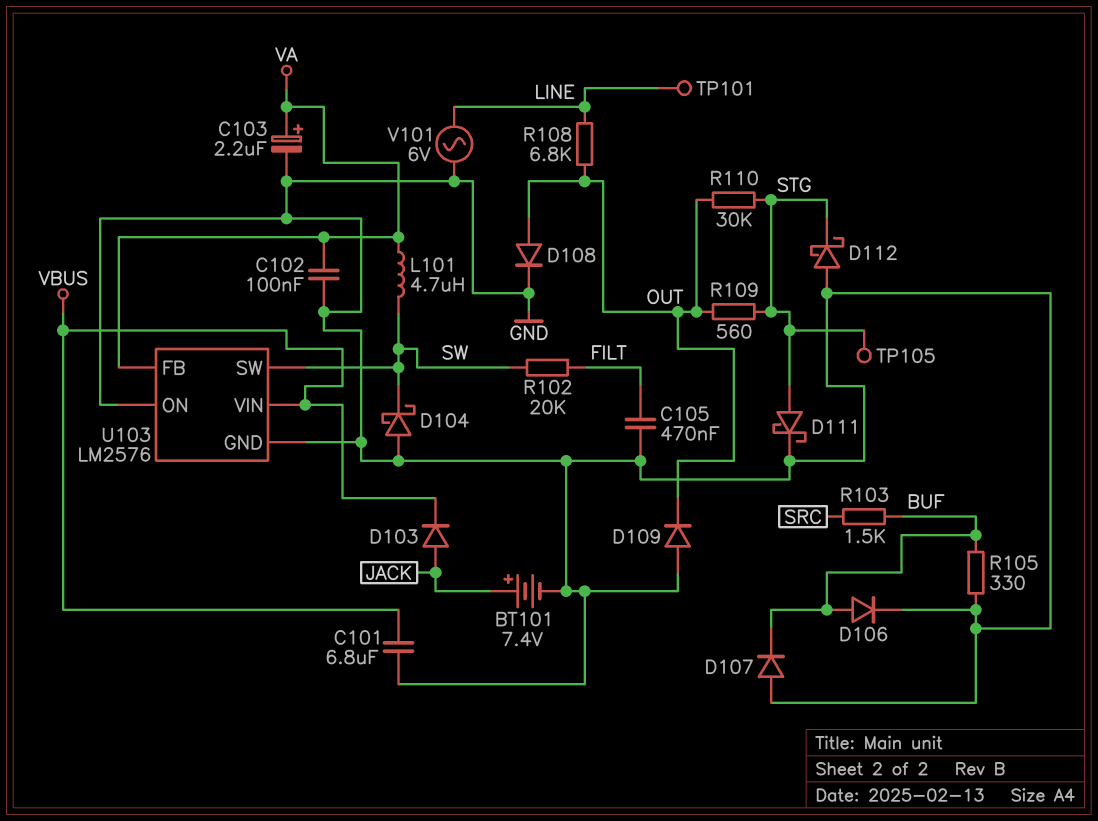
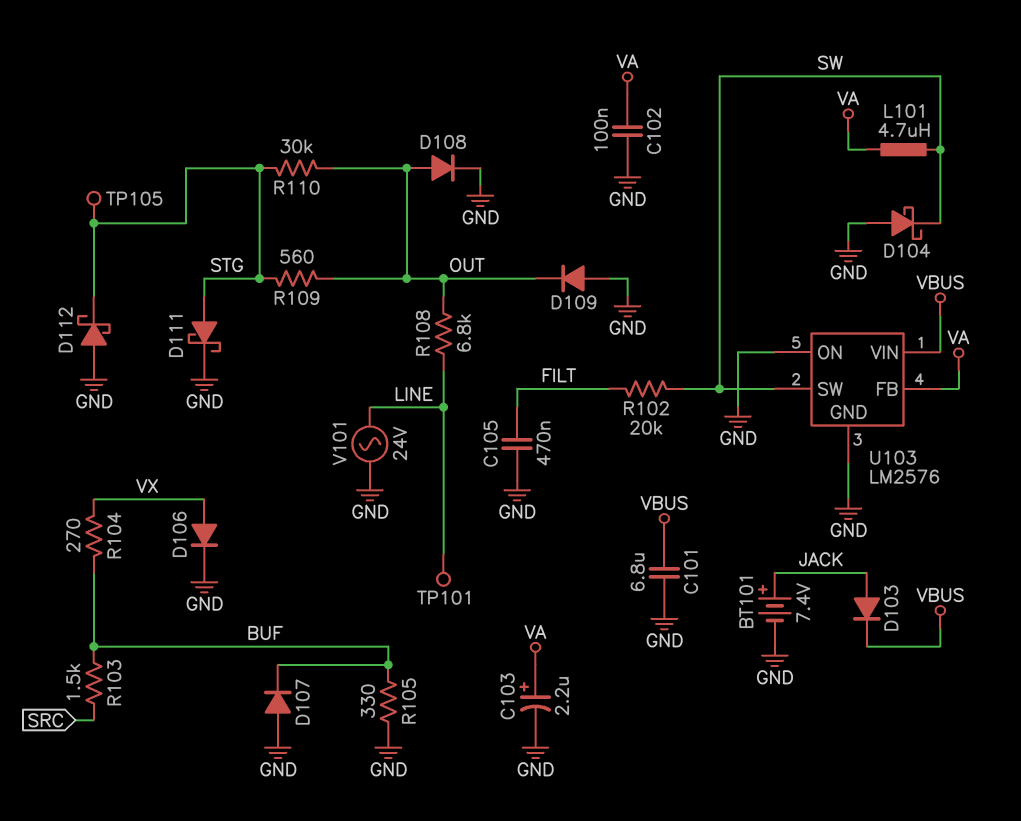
D106: diode (A BUF, K GND) -> diode (A VX, K GND)
R104: none -> 270 (BUF, VX)
V101: AC 6V (GND, LINE) -> AC 24V (GND, LINE)

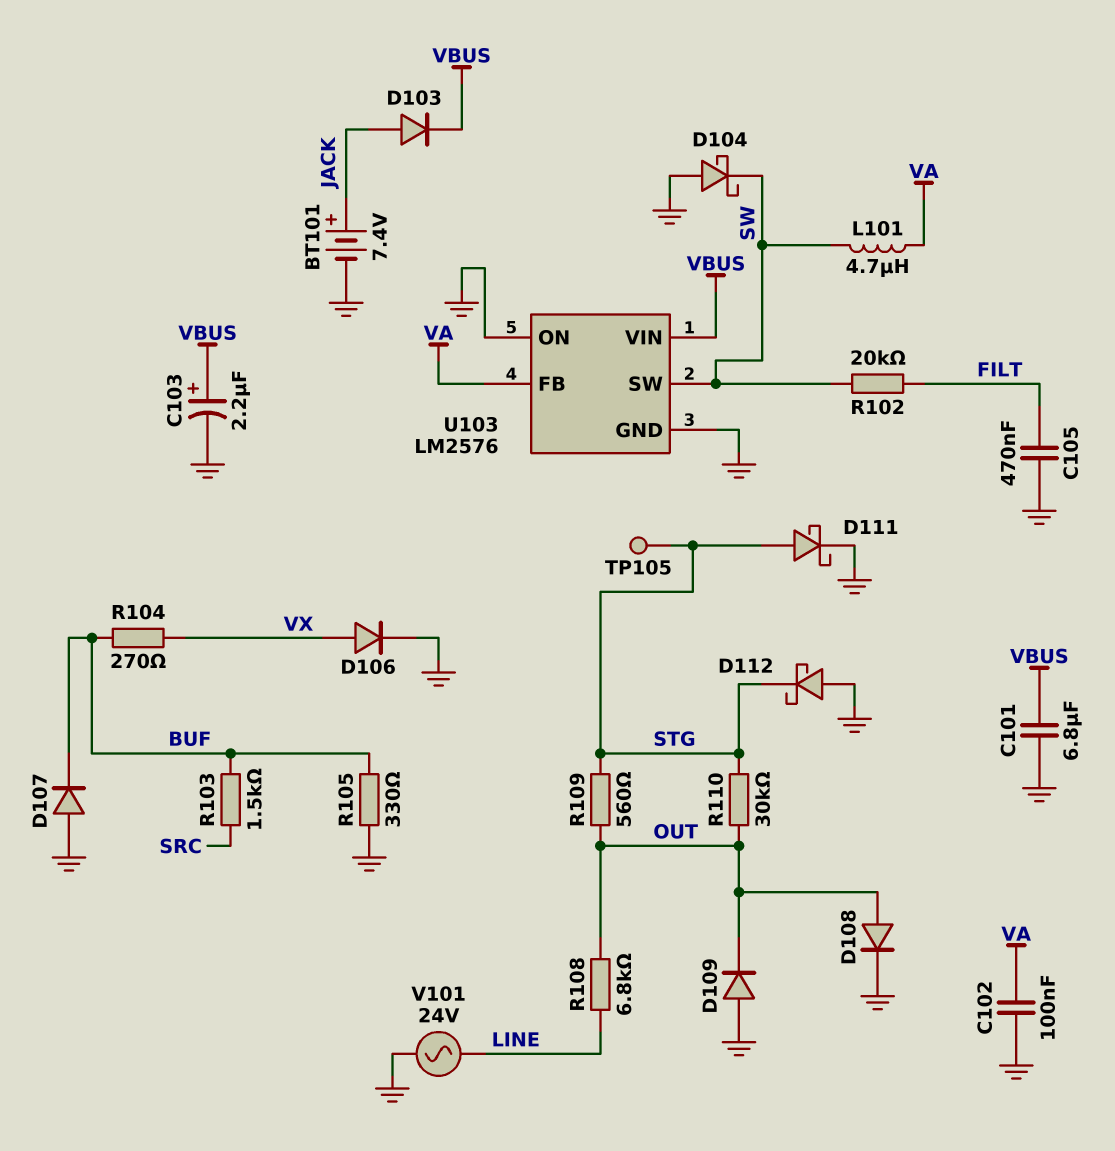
C103: 2.2uF (plus VA, minus GND) -> 2.2uF (plus VBUS, minus GND)
TP101: test point (LINE) -> none

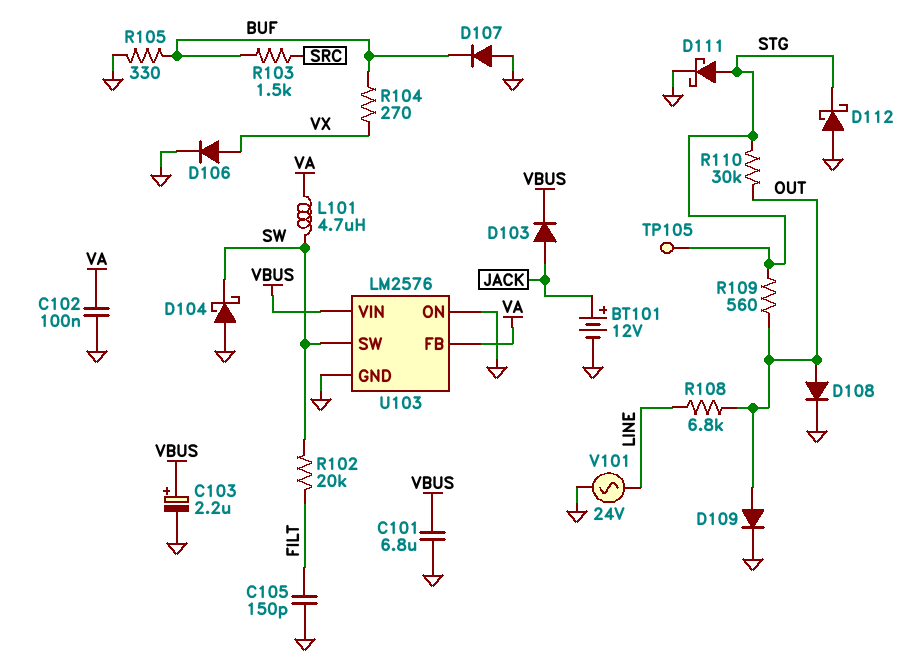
BT101: 7.4V (plus JACK, minus GND) -> 12V (plus JACK, minus GND)
C105: 470nF (FILT, GND) -> 150pF (FILT, GND)
D109: diode (A GND, K OUT) -> diode (A OUT, K GND)

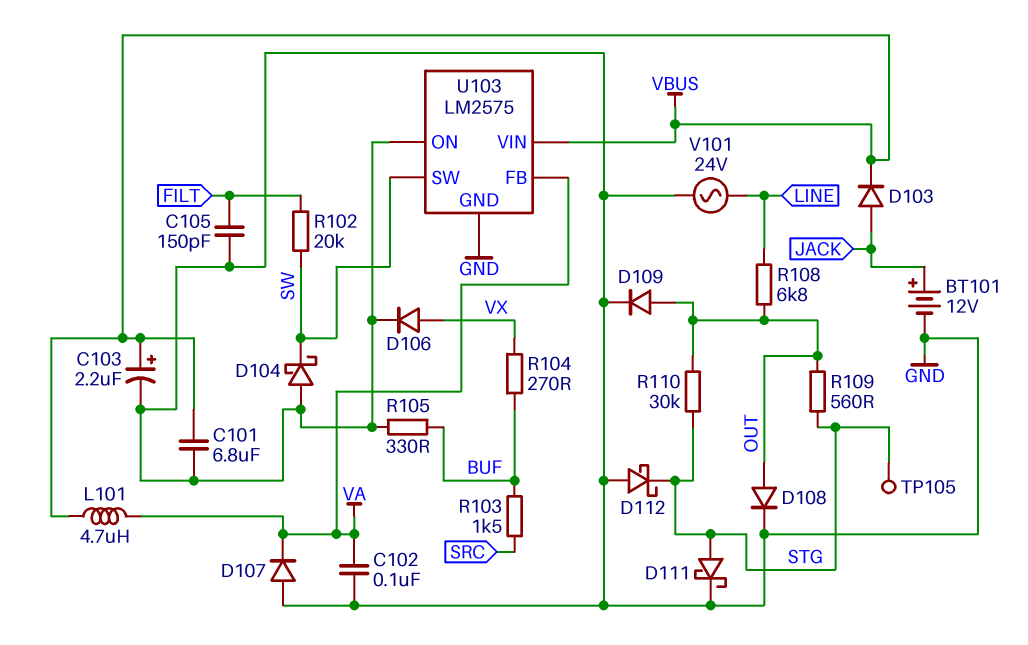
D107: diode (A GND, K BUF) -> diode (A GND, K VA)
L101: 4.7uH (SW, VA) -> 4.7uH (VA, VBUS)
U103: LM2576 -> LM2575

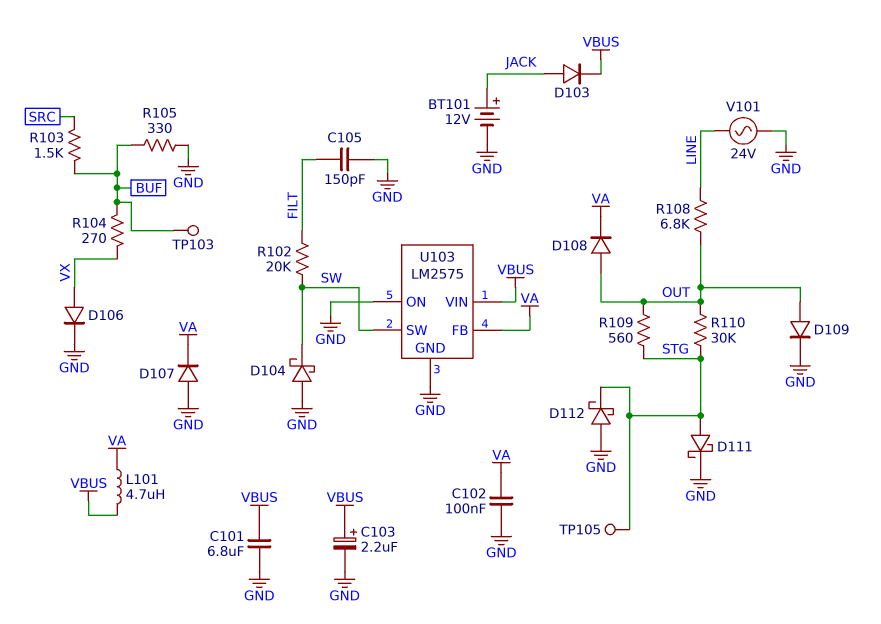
D108: diode (A OUT, K GND) -> diode (A OUT, K VA)
TP103: none -> test point (BUF)

